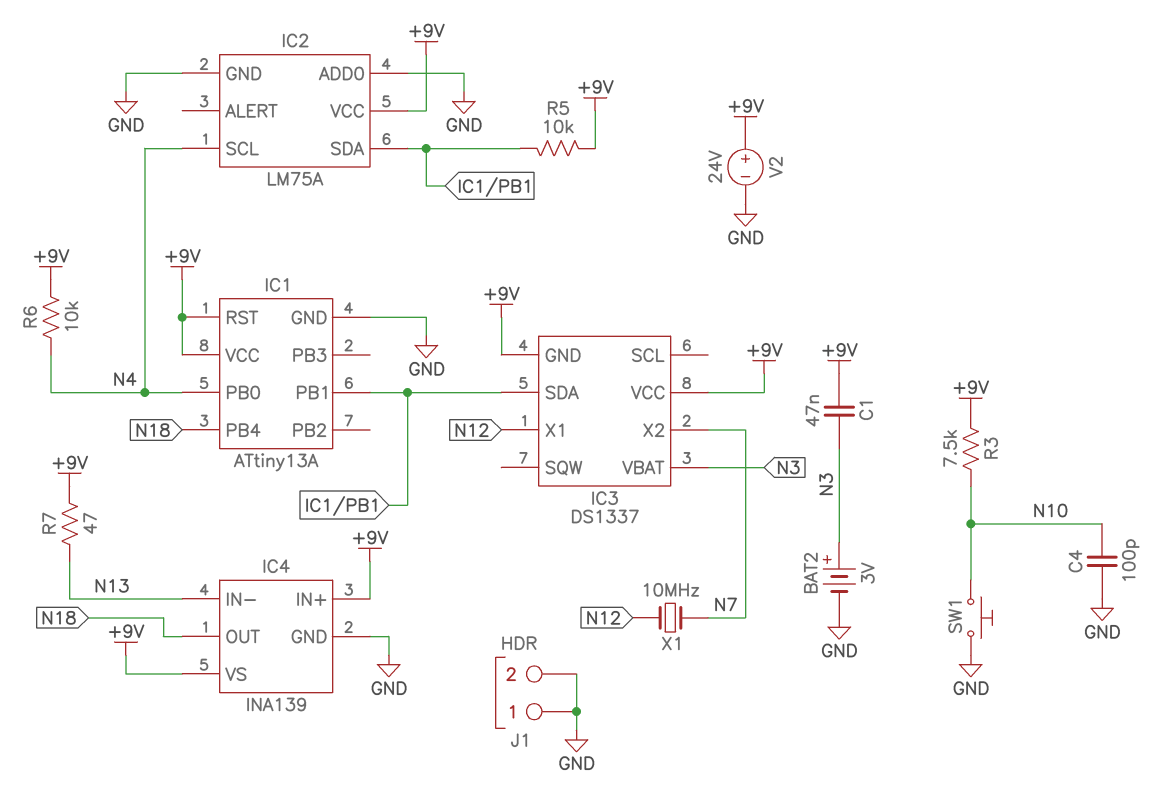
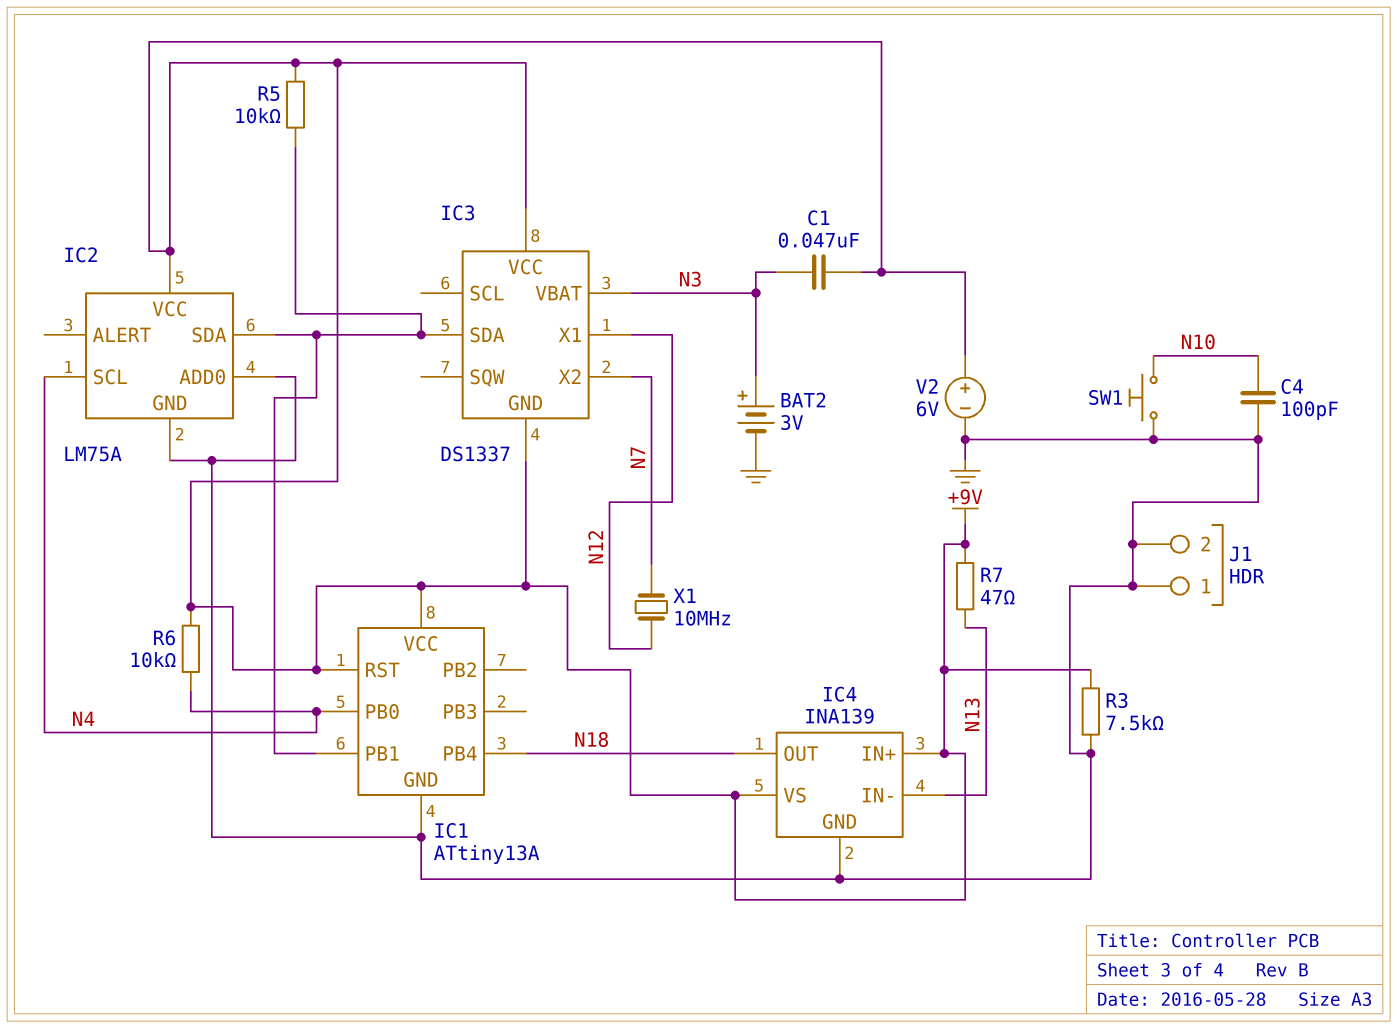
R3: 7.5k (+9V, N10) -> 7.5k (+9V, GND)
V2: 24V (plus +9V, minus GND) -> 6V (plus +9V, minus GND)

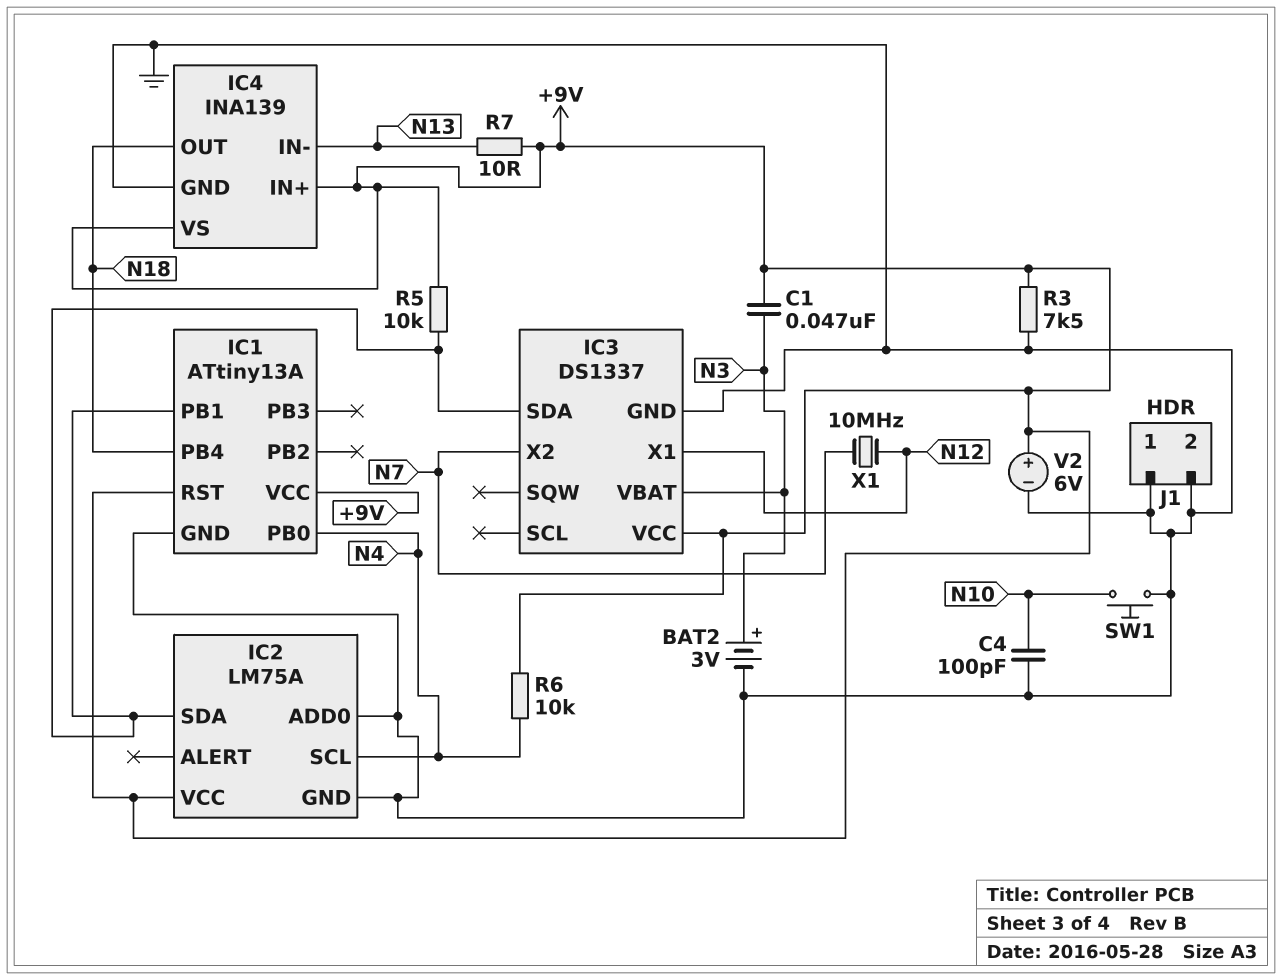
IC3 pin GND: +9V -> GND
R7: 47 (+9V, N13) -> 10 (+9V, N13)

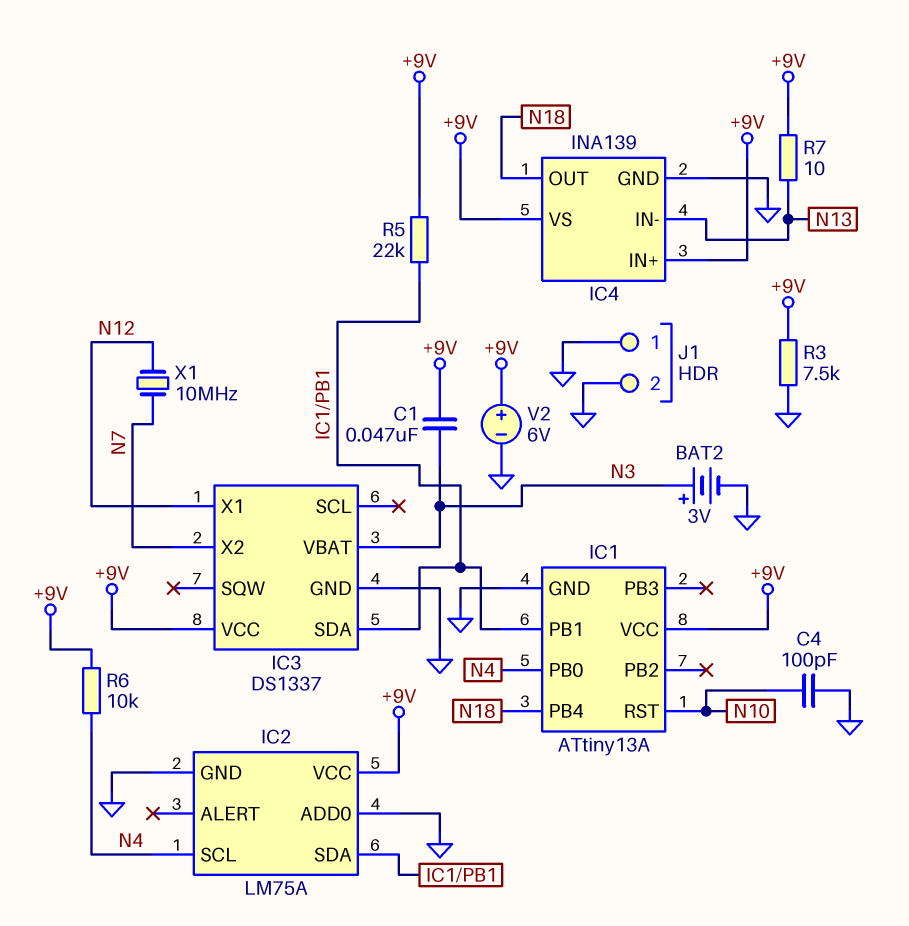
IC1 pin RST: +9V -> N10
R5: 10k (+9V, IC1/PB1) -> 22k (+9V, IC1/PB1)
SW1: button (GND, N10) -> none

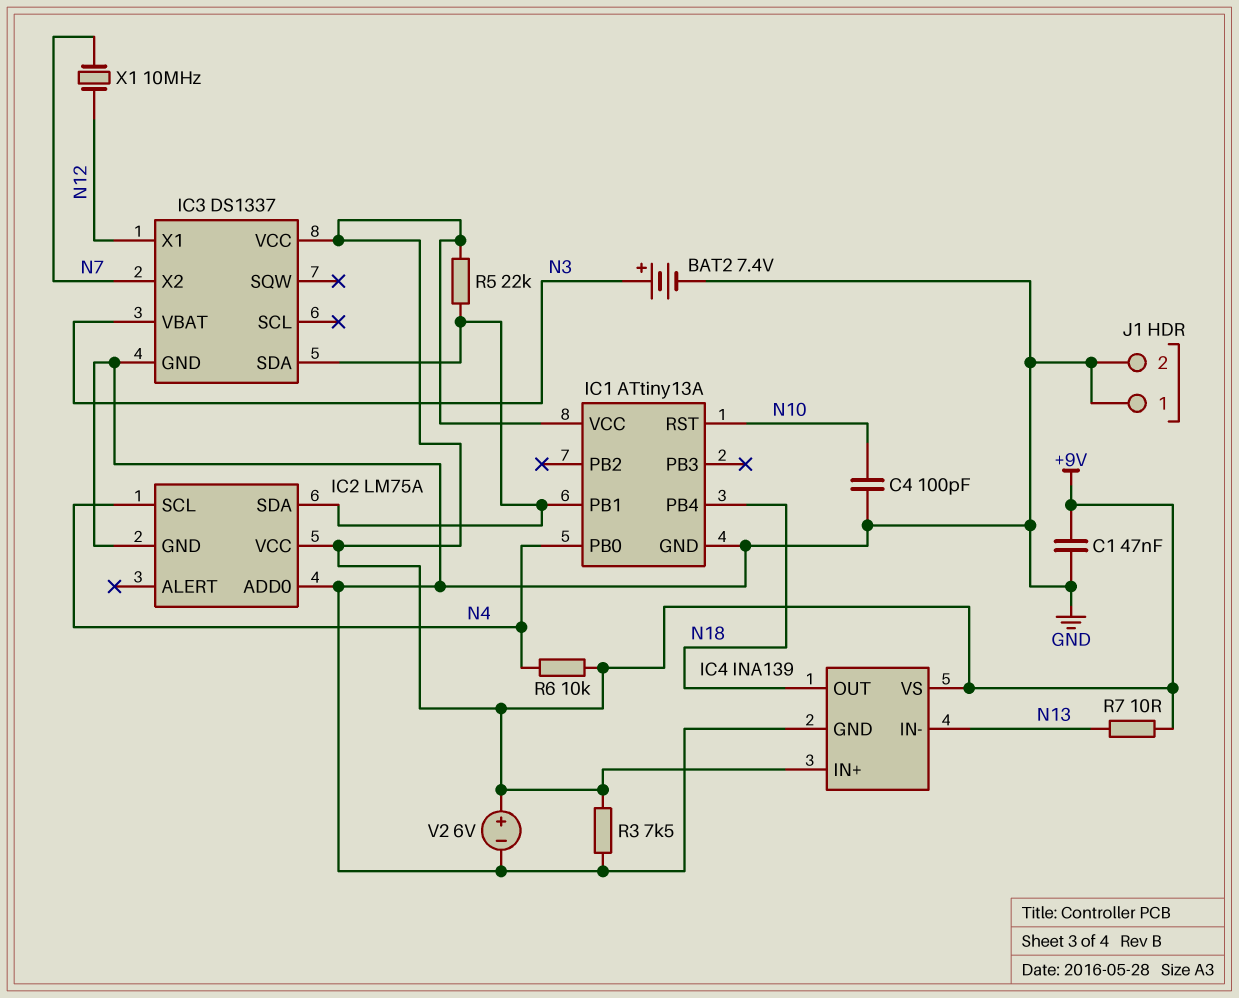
BAT2: 3V (plus N3, minus GND) -> 7.4V (plus N3, minus GND)
C1: 47nF (+9V, N3) -> 47nF (+9V, GND)

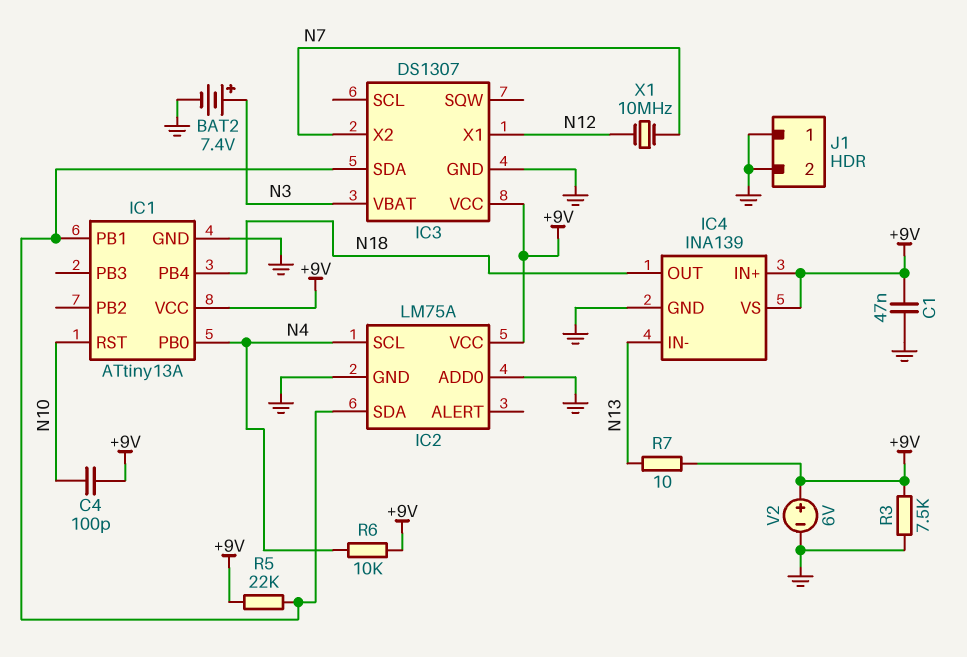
C4: 100pF (GND, N10) -> 100pF (+9V, N10)
IC3: DS1337 -> DS1307

